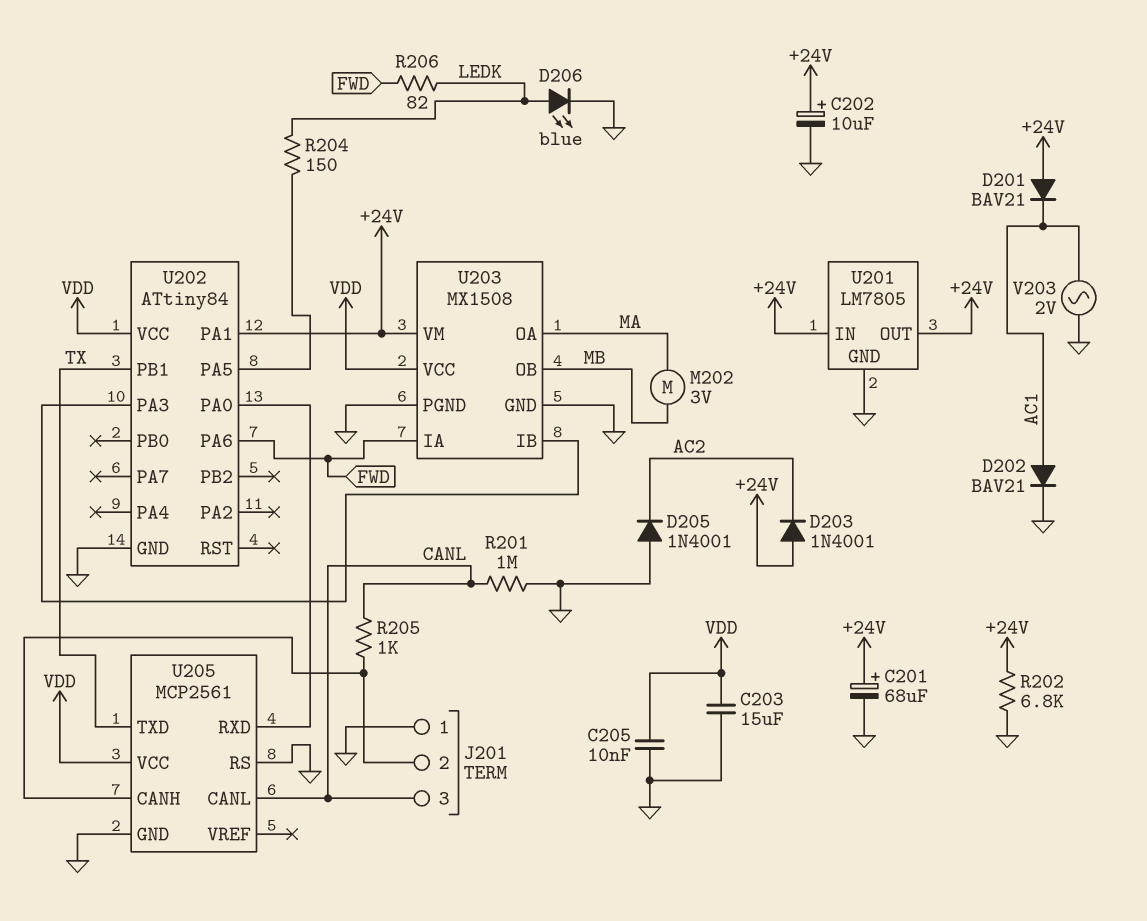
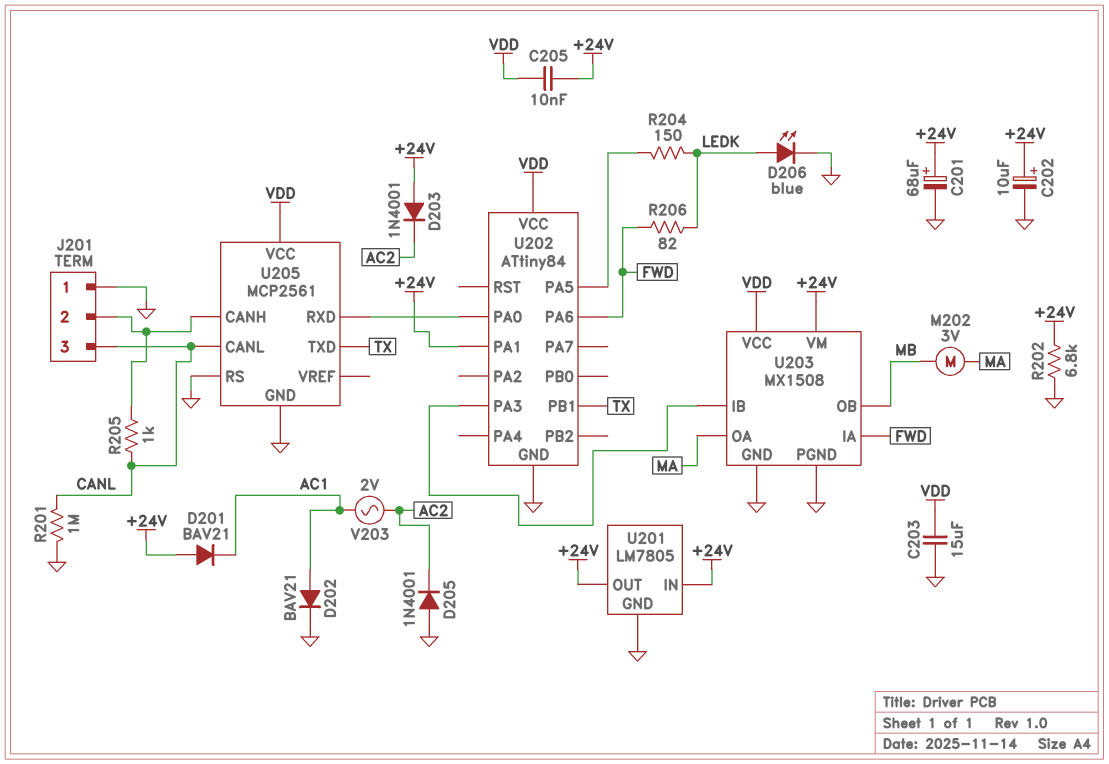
C205: 10nF (GND, VDD) -> 10nF (+24V, VDD)
V203: AC 2V (AC1, GND) -> AC 2V (AC1, AC2)

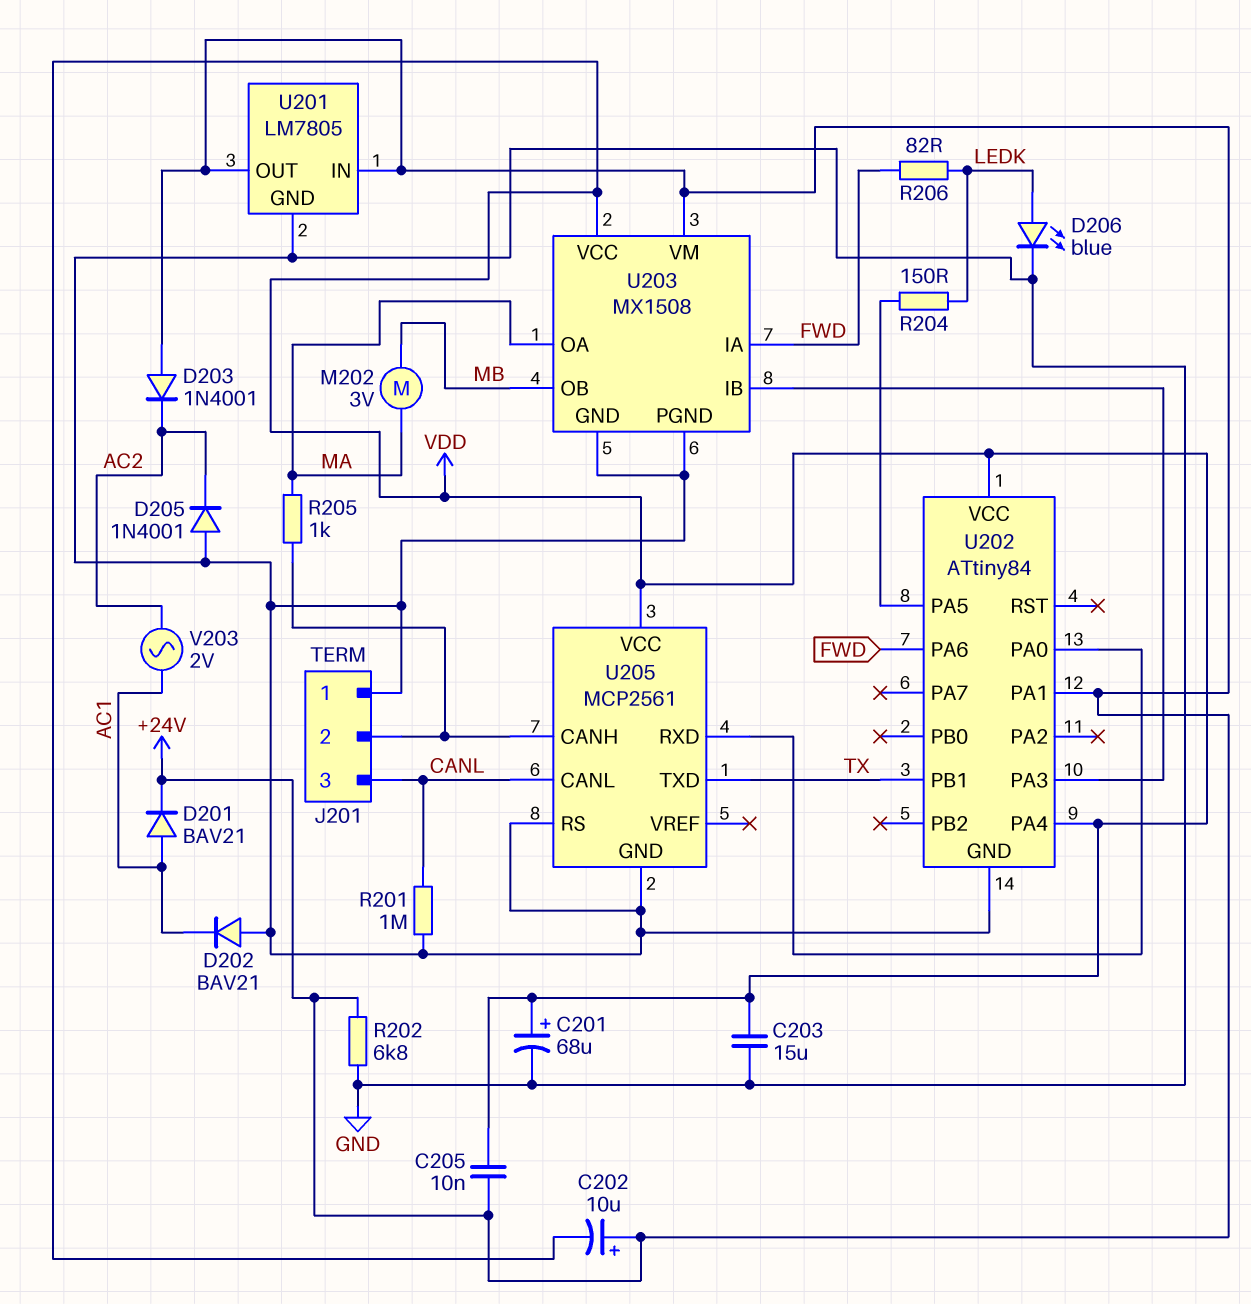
C201: 68uF (plus +24V, minus GND) -> 68uF (plus VDD, minus GND)
C202: 10uF (plus +24V, minus GND) -> 10uF (plus +24V, minus VDD)
D201: diode BAV21 (A +24V, K AC1) -> diode BAV21 (A AC1, K +24V)
D202: diode BAV21 (A AC1, K GND) -> diode BAV21 (A GND, K AC1)
R205: 1k (CANL, J201/2) -> 1k (J201/2, MA)
U202 pin PA4: none -> VDD

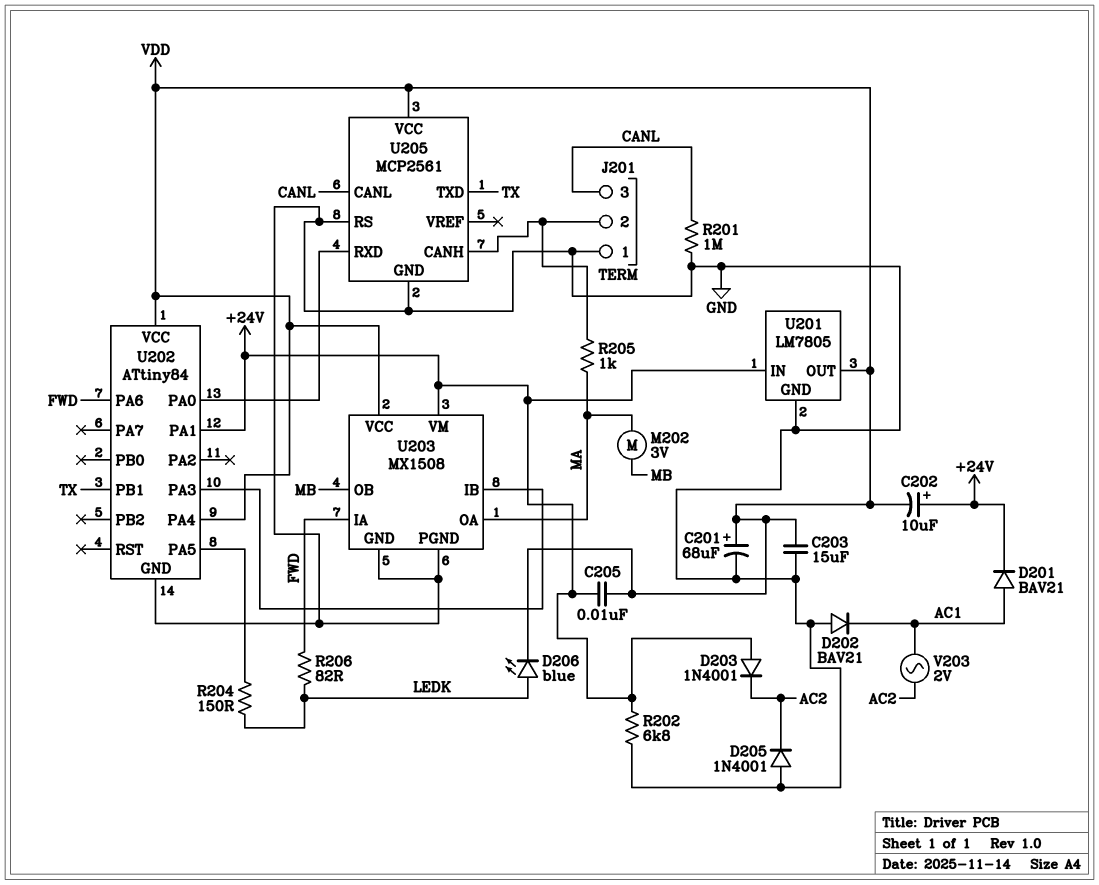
D206: LED blue (A LEDK, K GND) -> LED blue (A LEDK, K VDD)
U201 pin OUT: +24V -> VDD

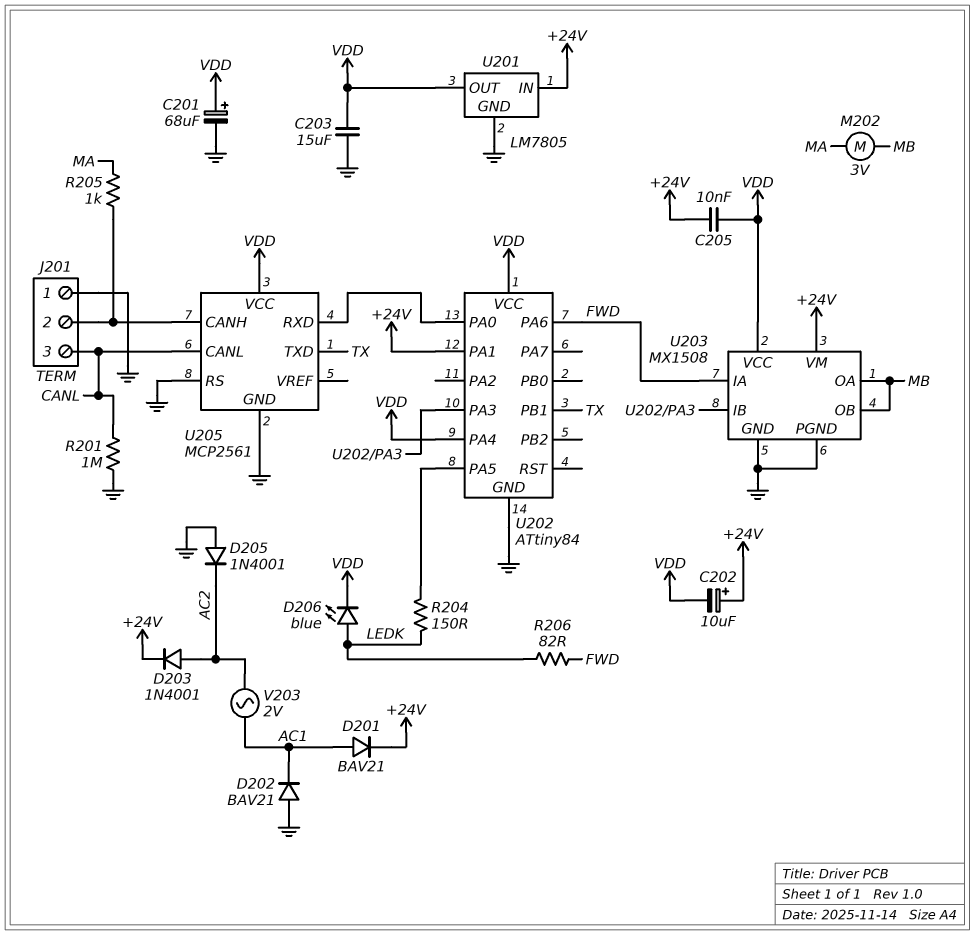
D203: diode 1N4001 (A +24V, K AC2) -> diode 1N4001 (A AC2, K +24V)
R202: 6.8k (+24V, GND) -> none
U203 pin OA: MA -> MB

